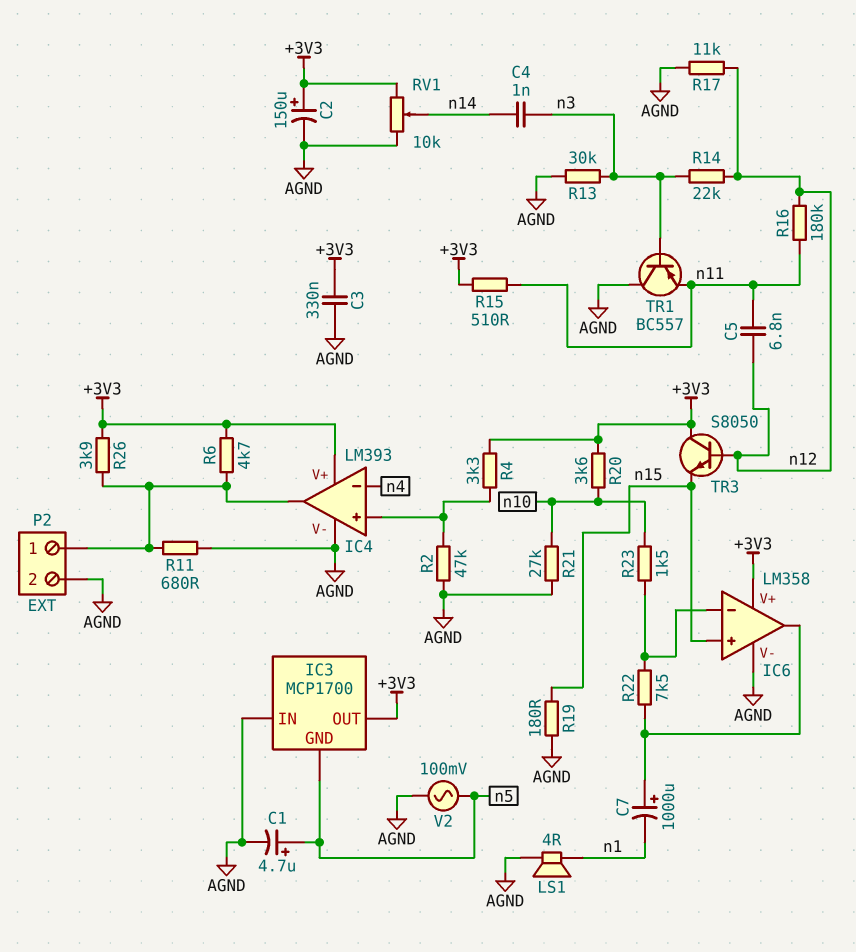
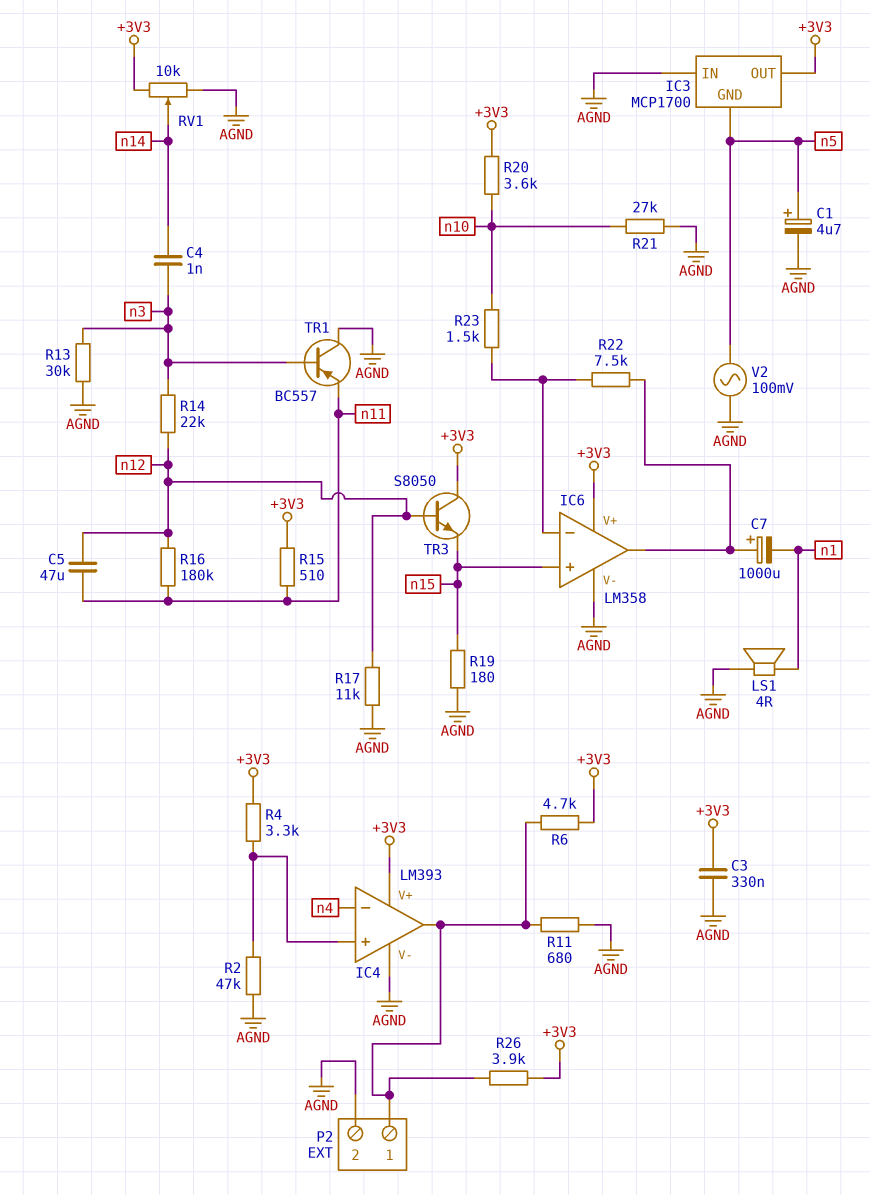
C2: 150uF (plus +3V3, minus AGND) -> none
C5: 6.8nF (n11, n12) -> 47uF (n11, n12)

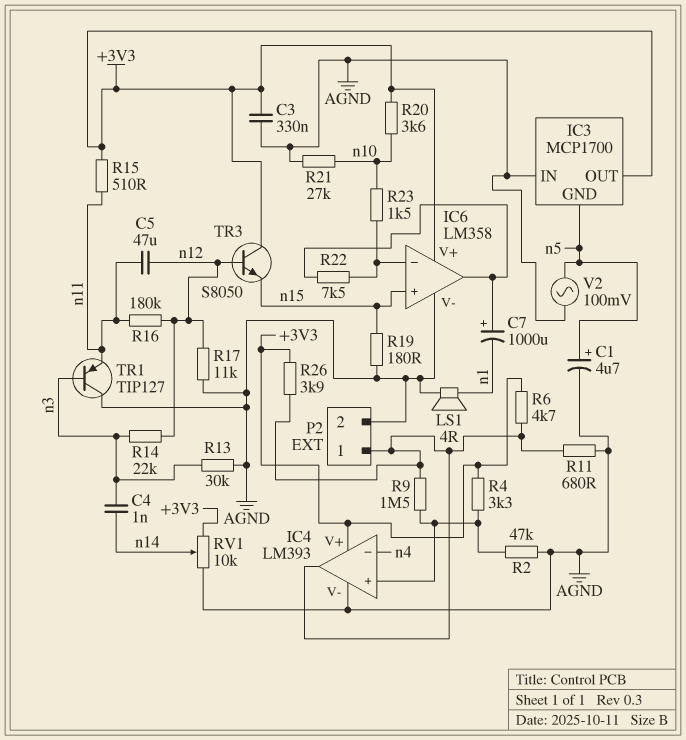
R9: none -> 1.5M (IC4/in+, IC4/out)
TR1: PNP BC557 (B n3, C AGND, E n11) -> PNP TIP127 (B n3, C AGND, E n11)

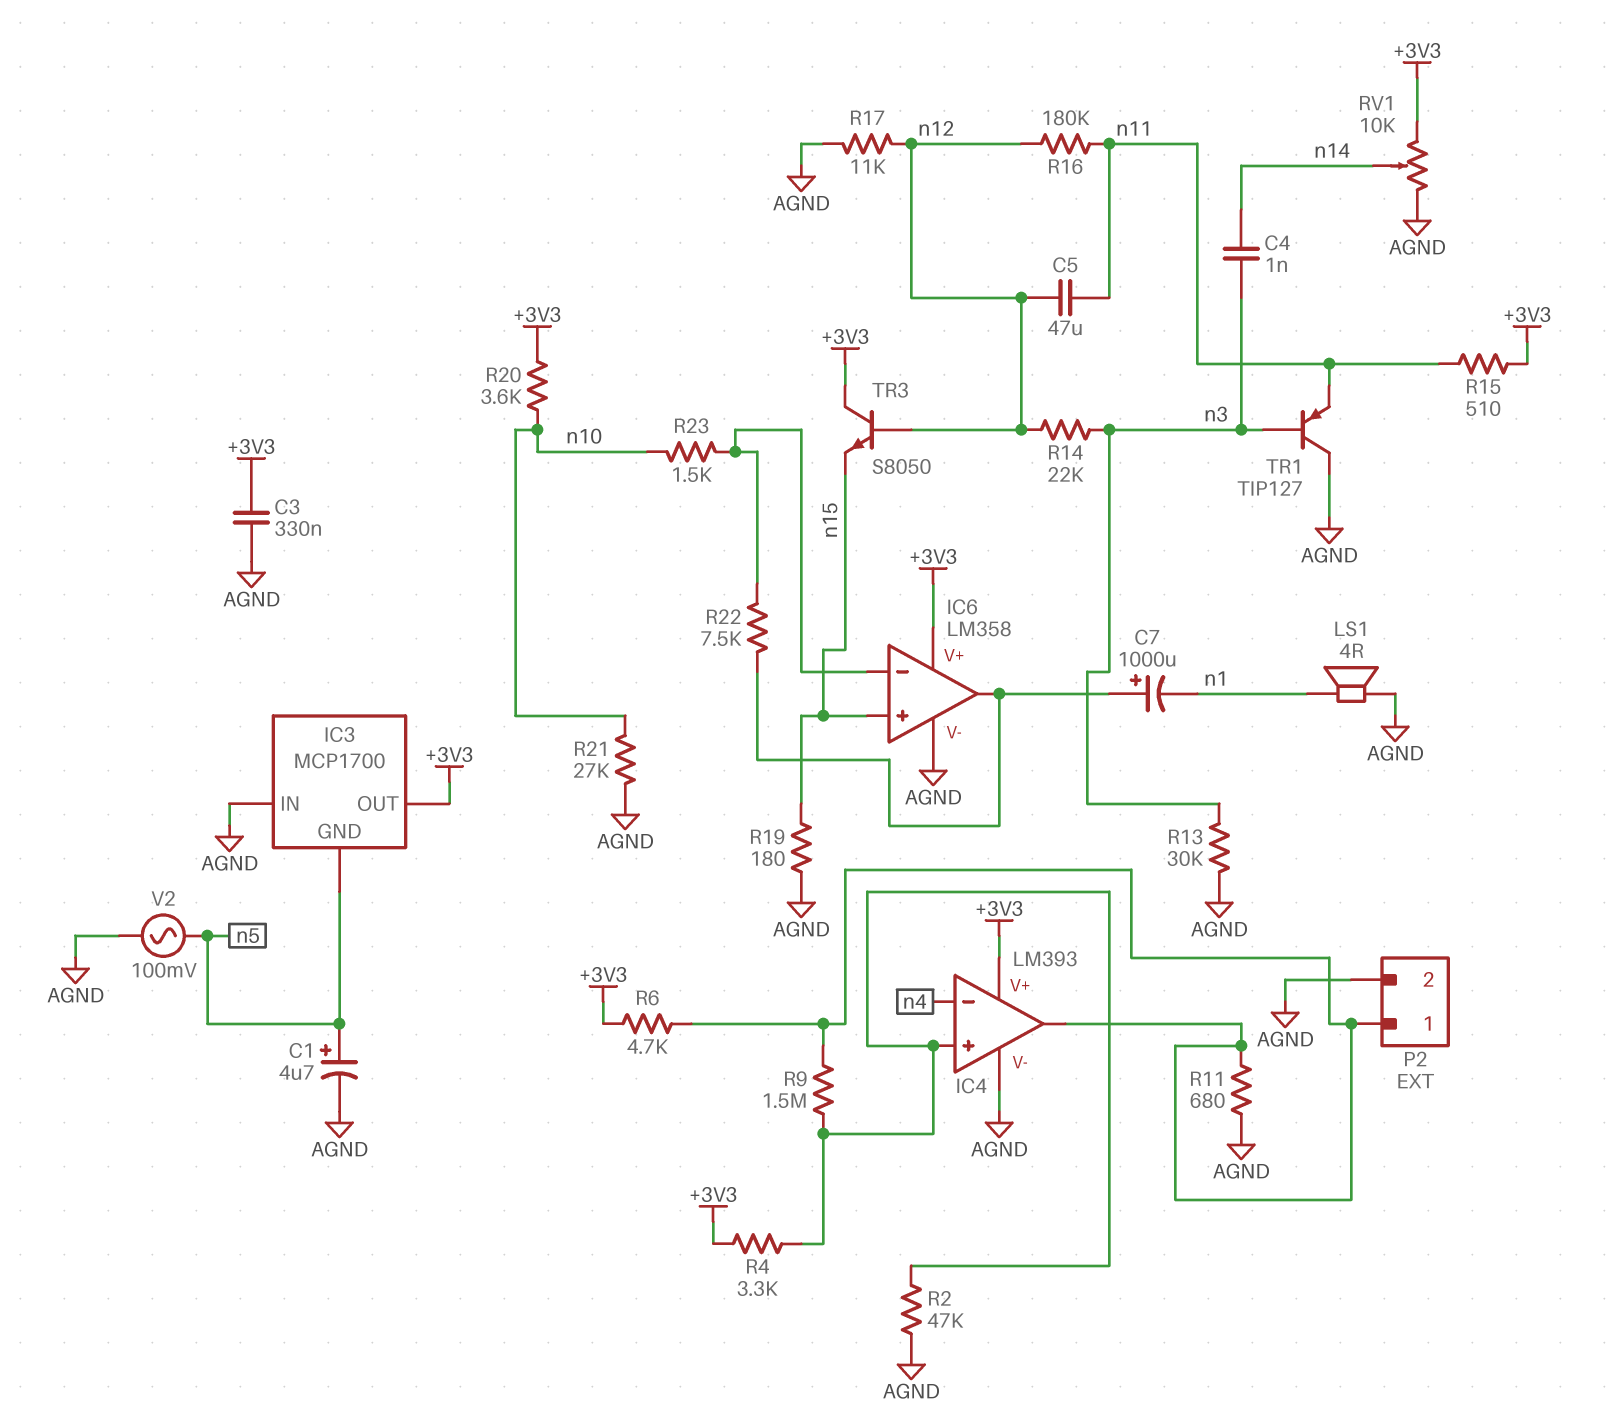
R26: 3.9k (+3V3, IC4/out) -> none

